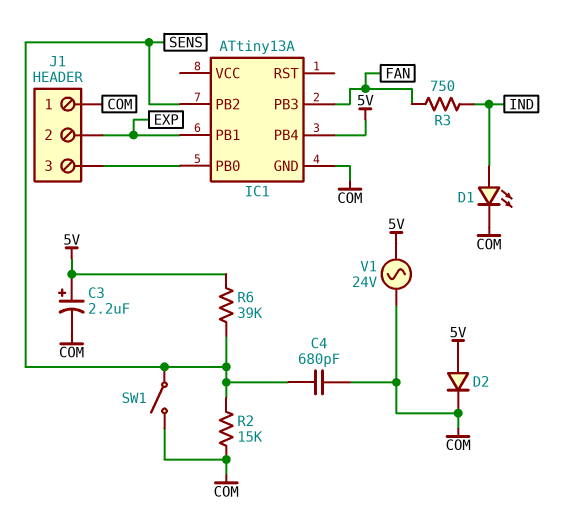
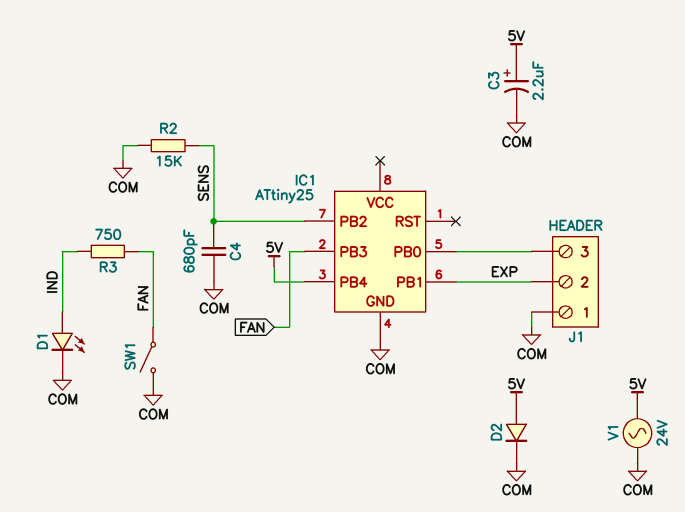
IC1: ATtiny13A -> ATtiny25
R6: 39k (5V, SENS) -> none
SW1: switch (COM, SENS) -> switch (COM, FAN)

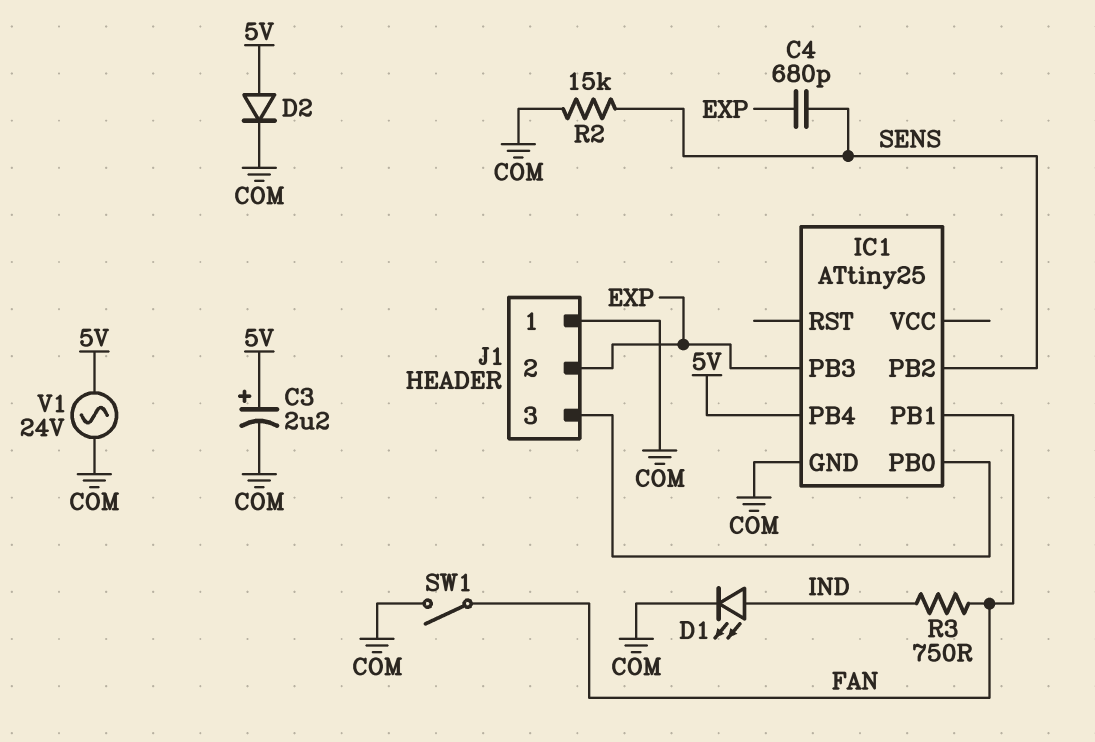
C4: 680pF (COM, SENS) -> 680pF (EXP, SENS)
IC1 pin PB1: EXP -> FAN
IC1 pin PB3: FAN -> EXP

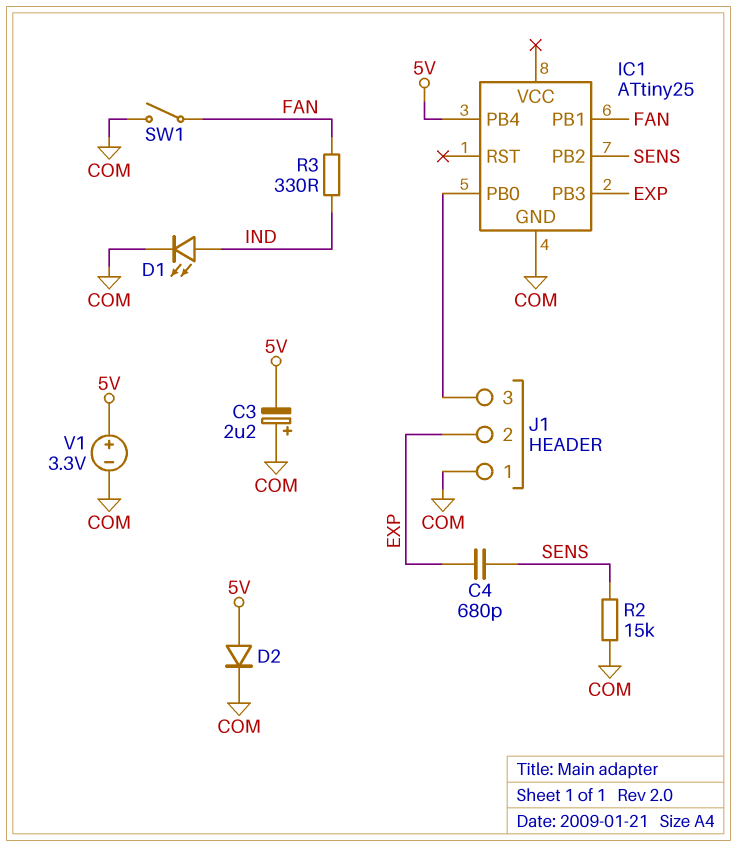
C3: 2.2uF (plus 5V, minus COM) -> 2.2uF (plus COM, minus 5V)
R3: 750 (FAN, IND) -> 330 (FAN, IND)
V1: AC 24V (5V, COM) -> 3.3V (plus 5V, minus COM)

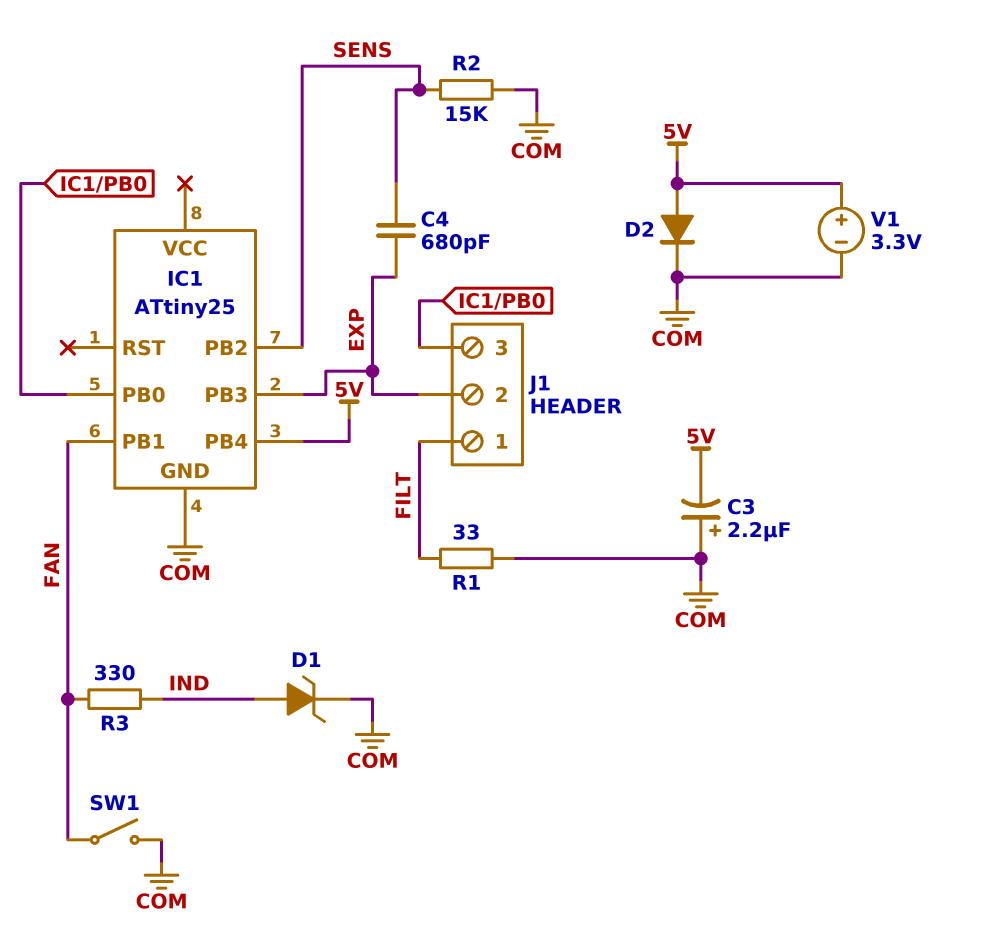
D1: LED (A IND, K COM) -> zener (A IND, K COM)
J1 pin 1: COM -> FILT
R1: none -> 33 (COM, FILT)

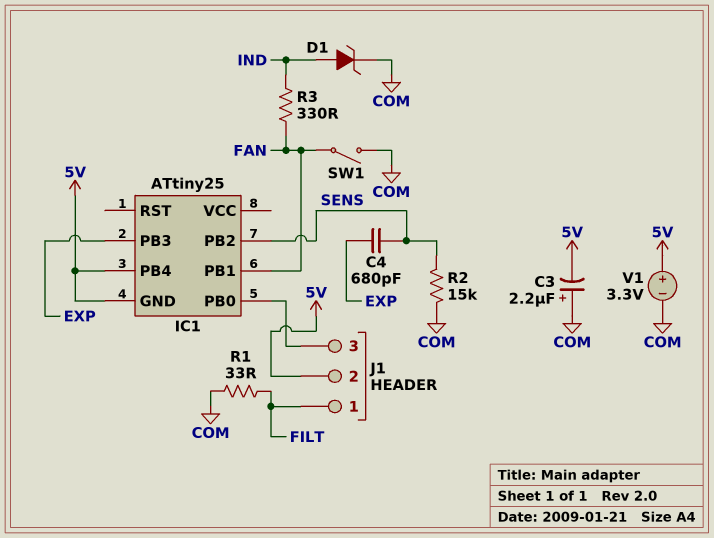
D2: diode (A 5V, K COM) -> none
IC1 pin GND: COM -> 5V
J1 pin 2: EXP -> 5V

